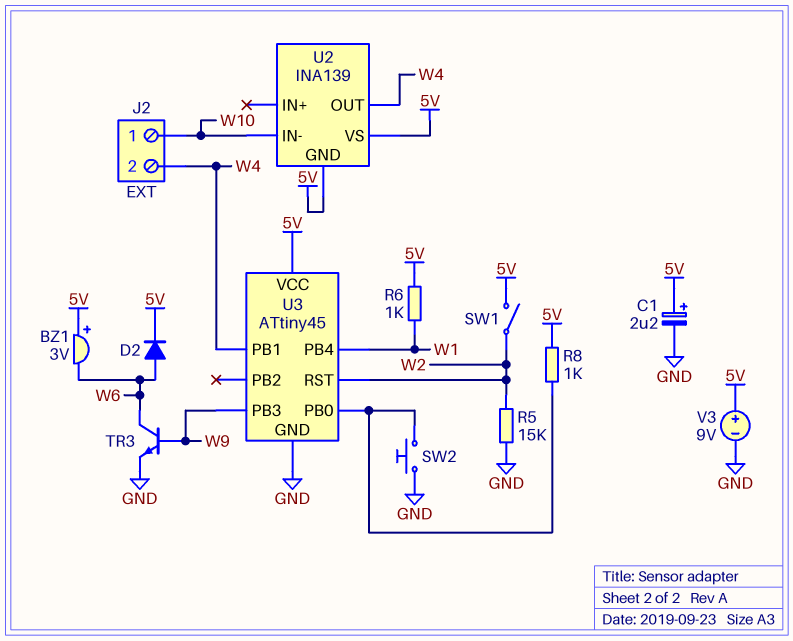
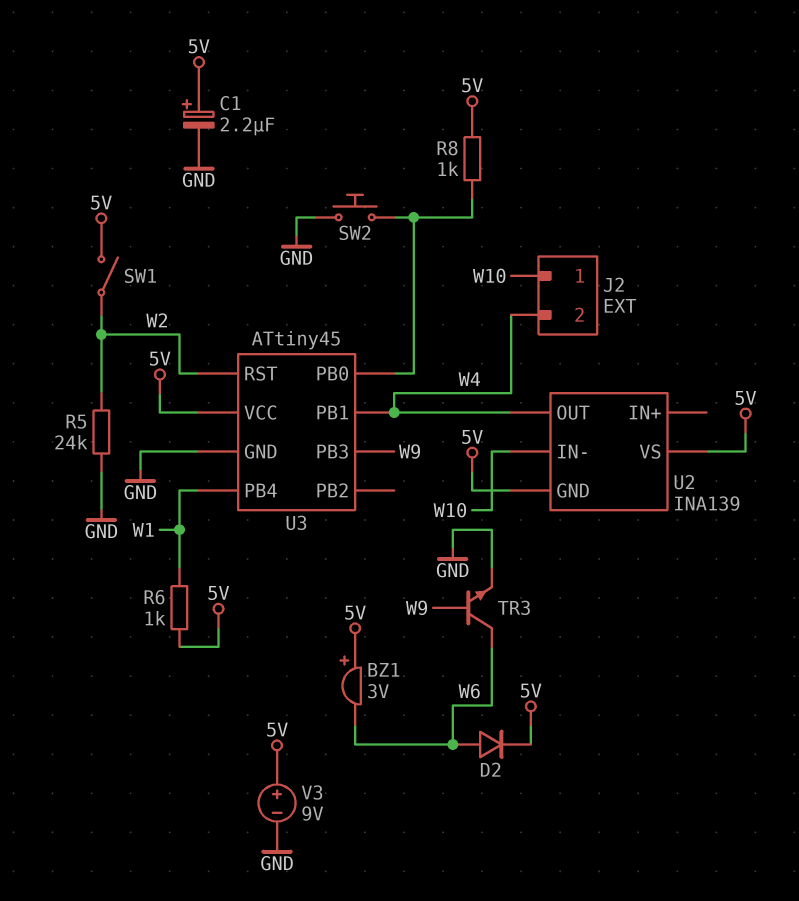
R5: 15k (GND, W2) -> 24k (GND, W2)

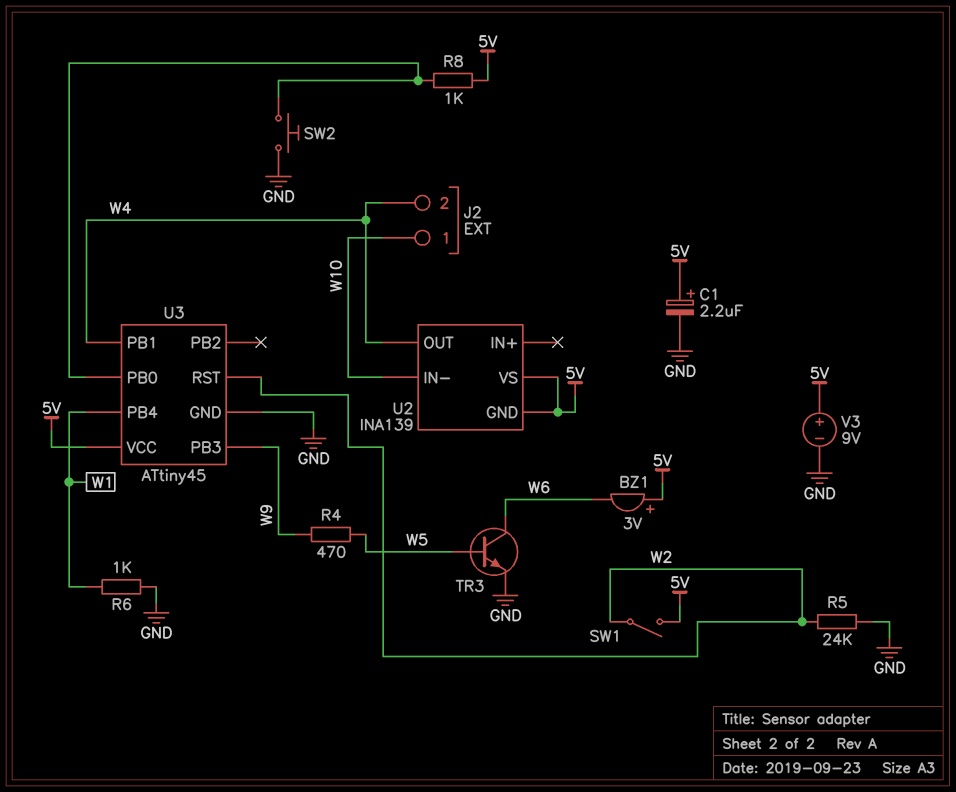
D2: diode (A W6, K 5V) -> none
R4: none -> 470 (W5, W9)
R6: 1k (5V, W1) -> 1k (GND, W1)
TR3: NPN (B W9, C W6, E GND) -> NPN (B W5, C W6, E GND)

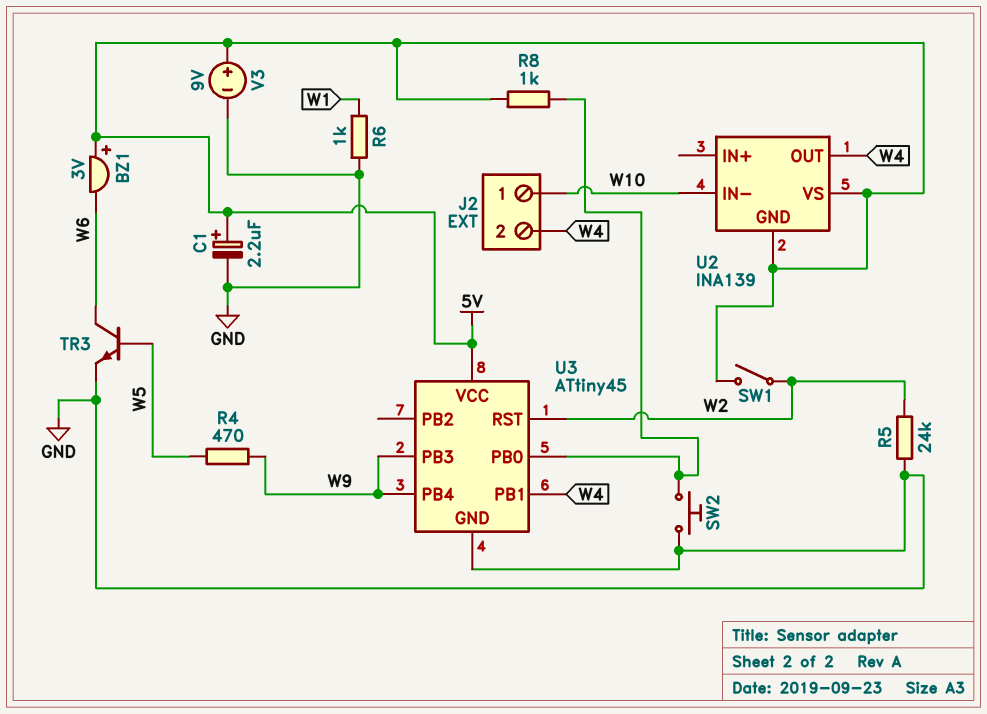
U3 pin PB4: W1 -> W9

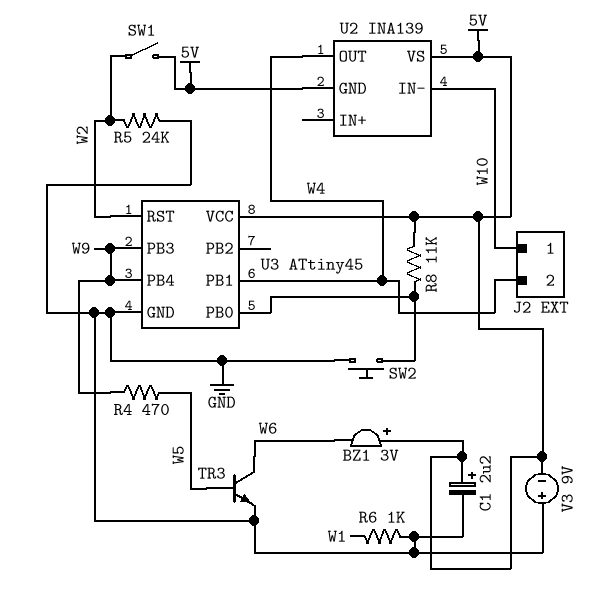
R8: 1k (5V, U3/PB0) -> 11k (5V, U3/PB0)
V3: 9V (plus 5V, minus GND) -> 9V (plus GND, minus 5V)

